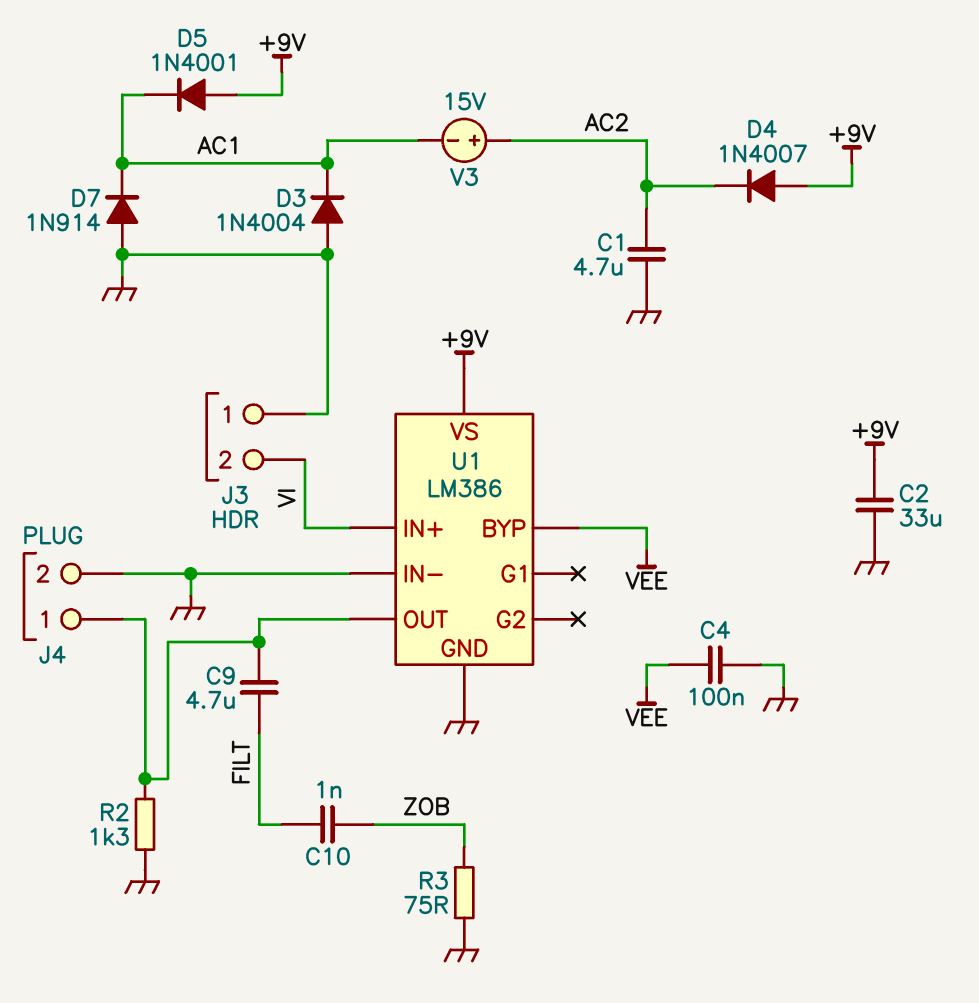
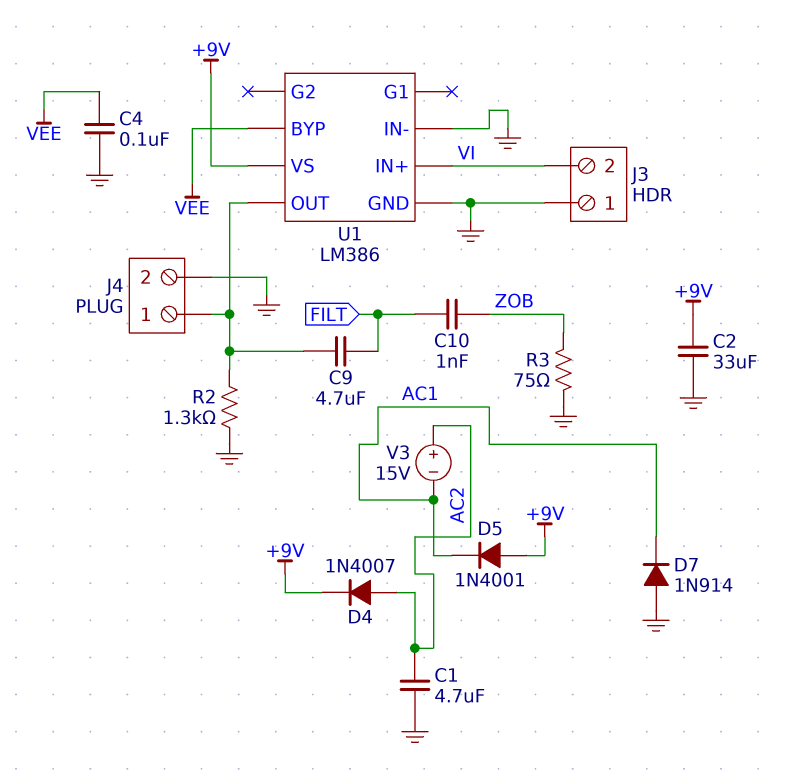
D3: diode 1N4004 (A GND, K AC1) -> none
D4: diode 1N4007 (A +9V, K AC2) -> diode 1N4007 (A AC2, K +9V)

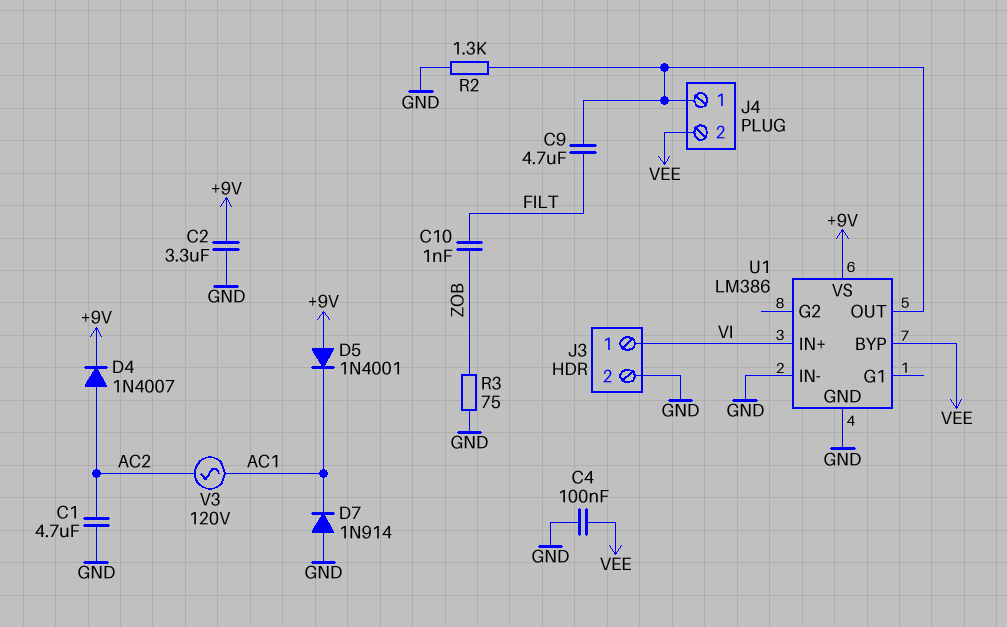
C2: 33uF (+9V, GND) -> 3.3uF (+9V, GND)
J3 pin 1: GND -> VI
J3 pin 2: VI -> GND
J4 pin 2: GND -> VEE
V3: 15V (plus AC2, minus AC1) -> AC 120V (AC1, AC2)

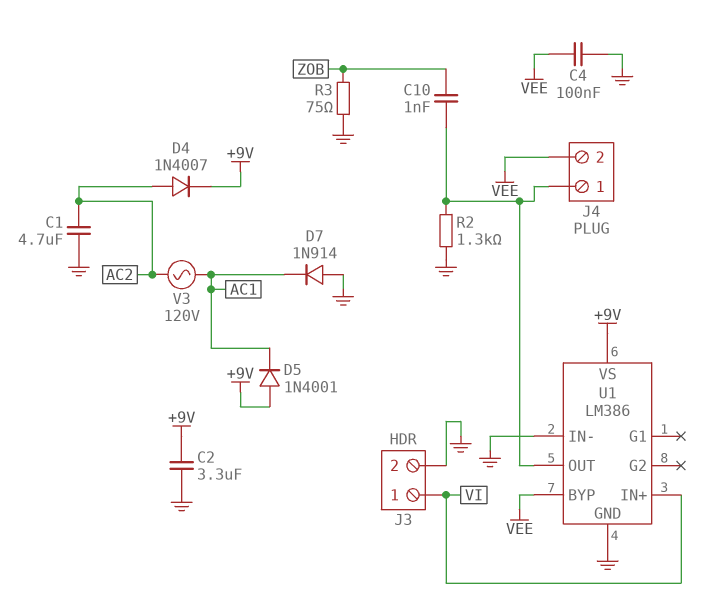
C9: 4.7uF (FILT, J4/1) -> none
C10: 1nF (FILT, ZOB) -> 1nF (J4/1, ZOB)

